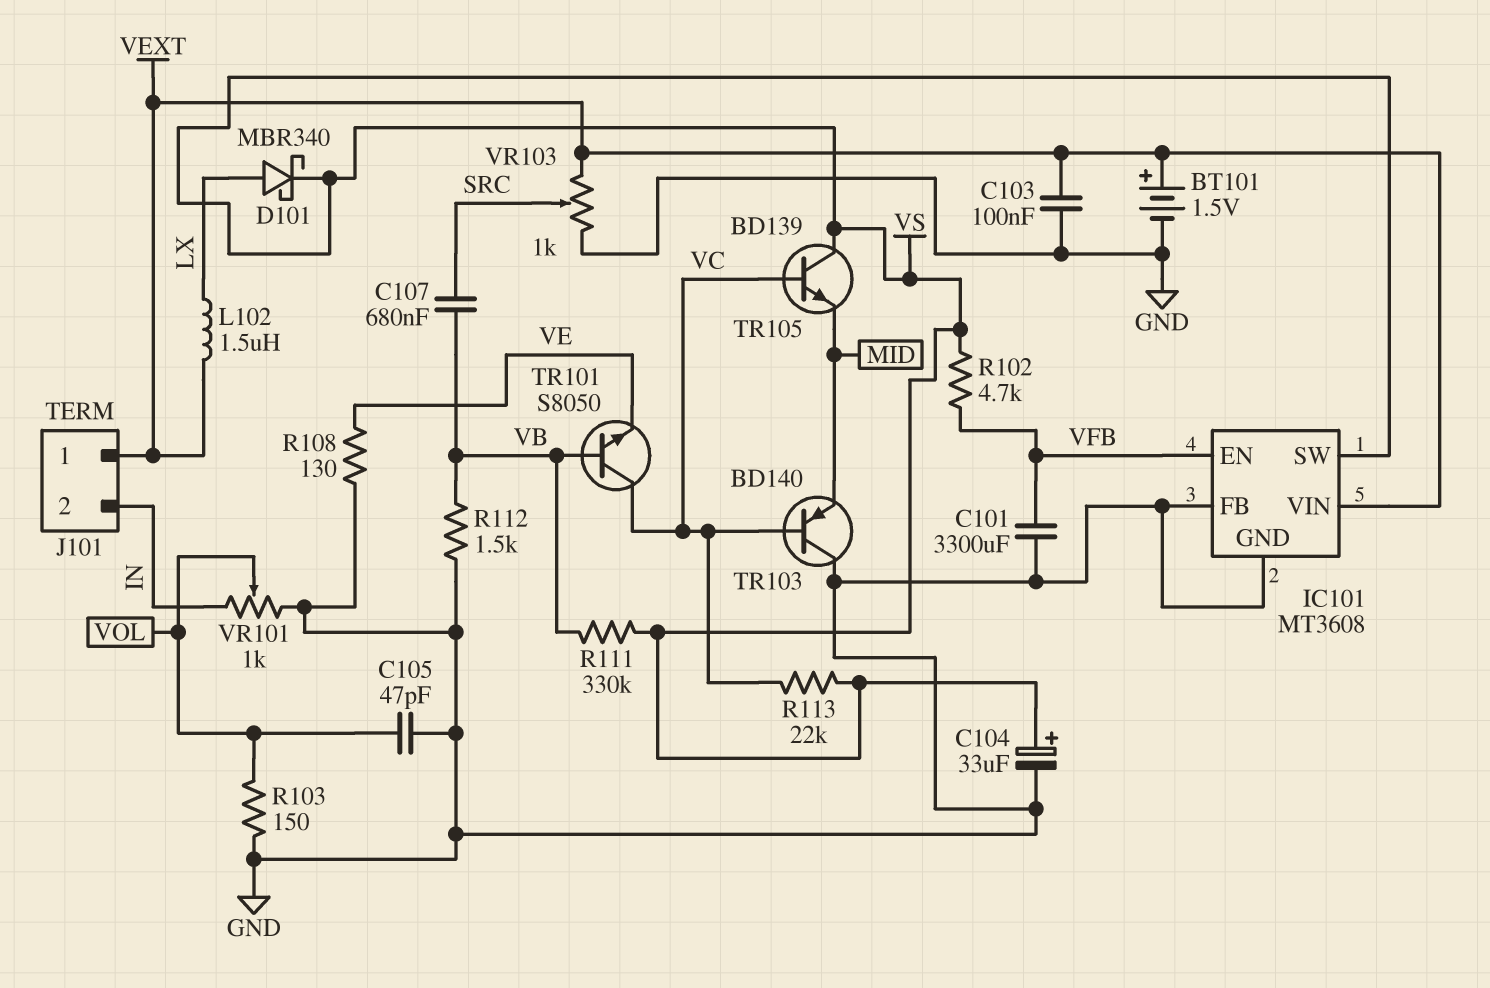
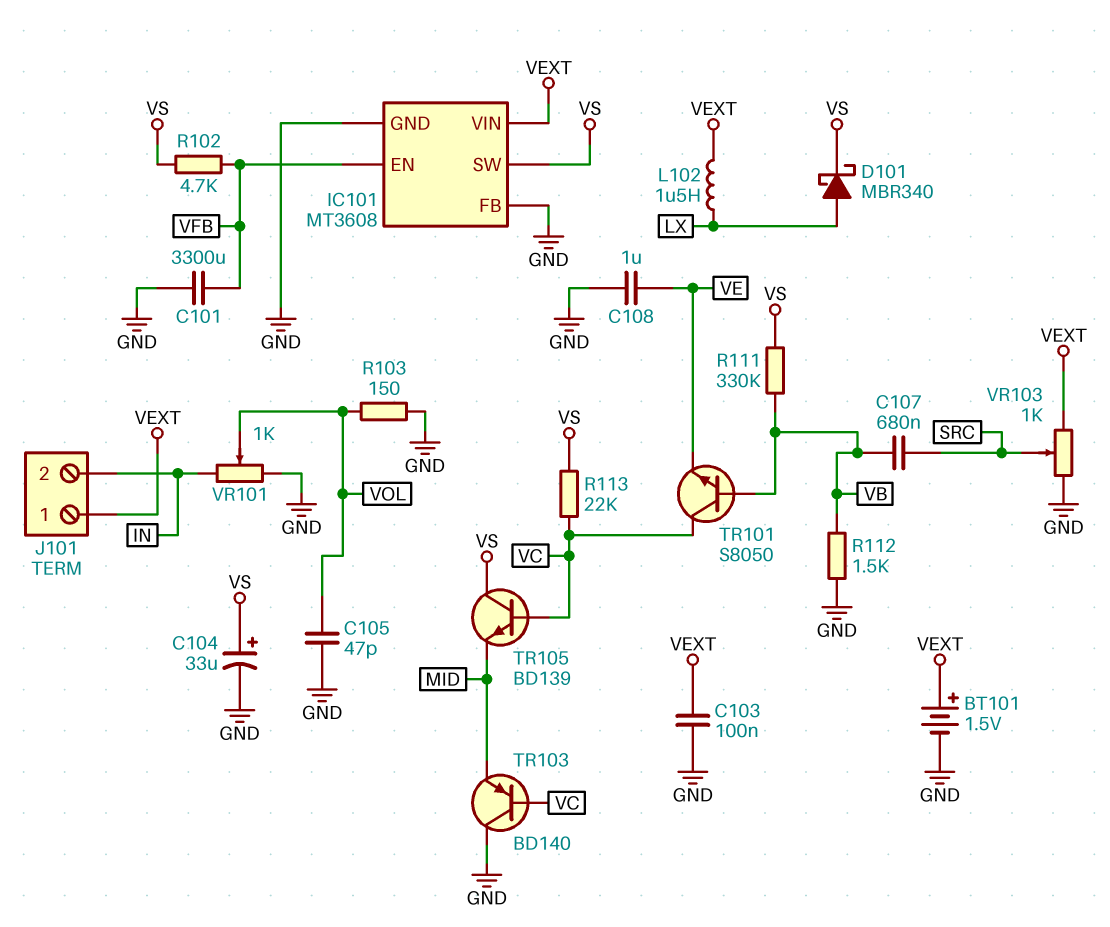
C108: none -> 1uF (GND, VE)
R108: 130 (GND, VE) -> none

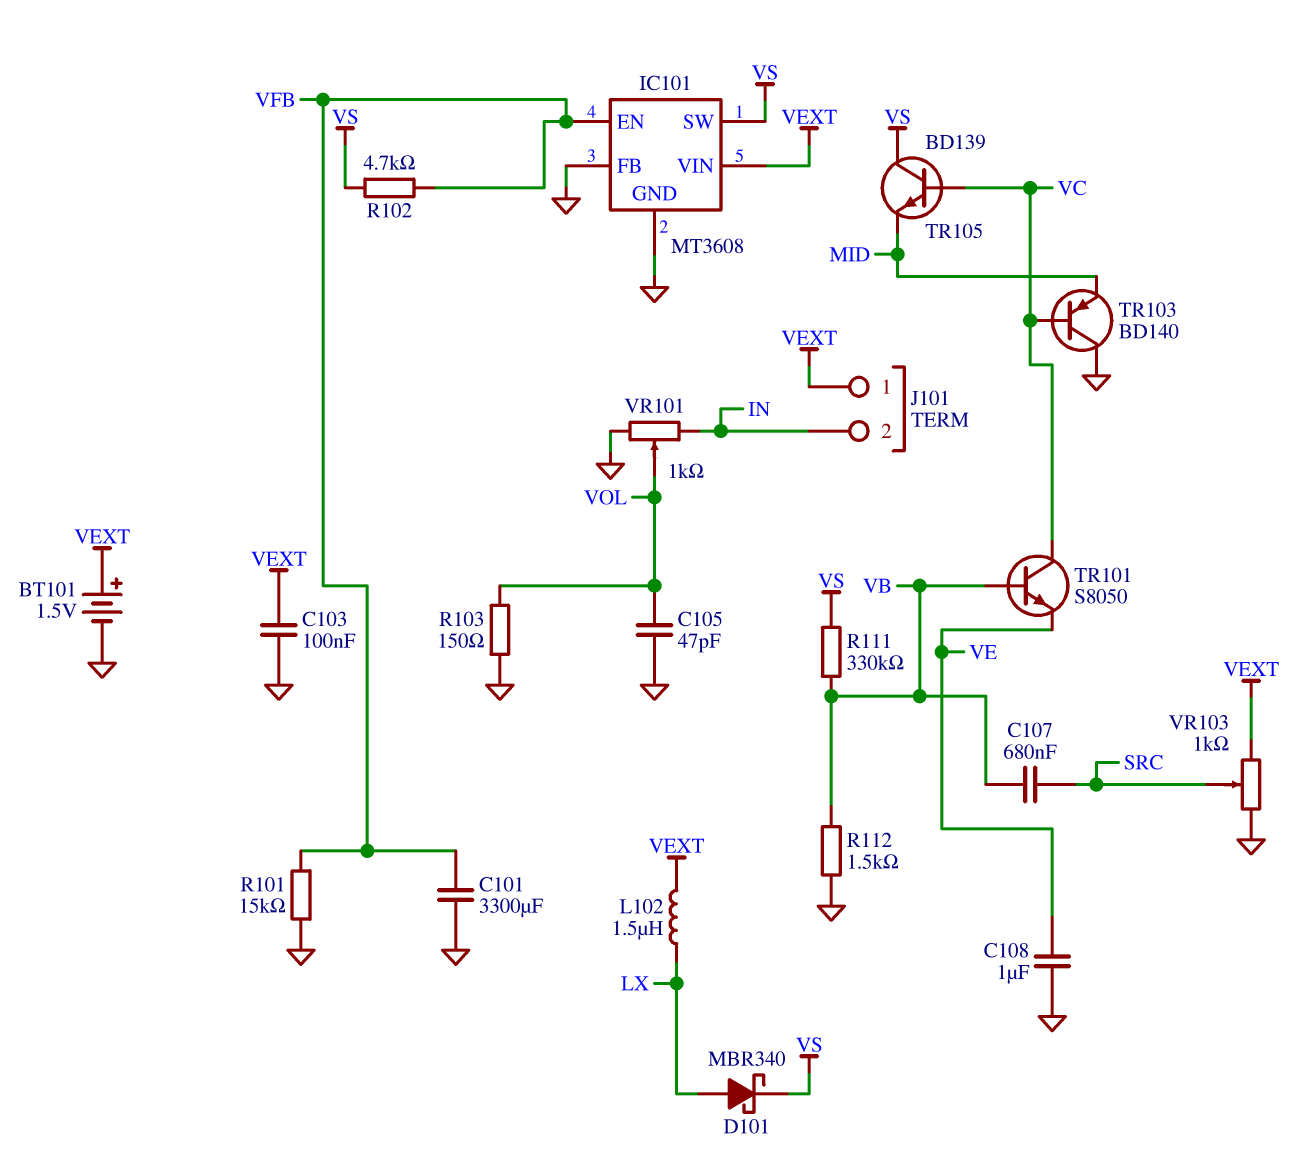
C104: 33uF (plus VS, minus GND) -> none
R101: none -> 15k (GND, VFB)
R113: 22k (VC, VS) -> none

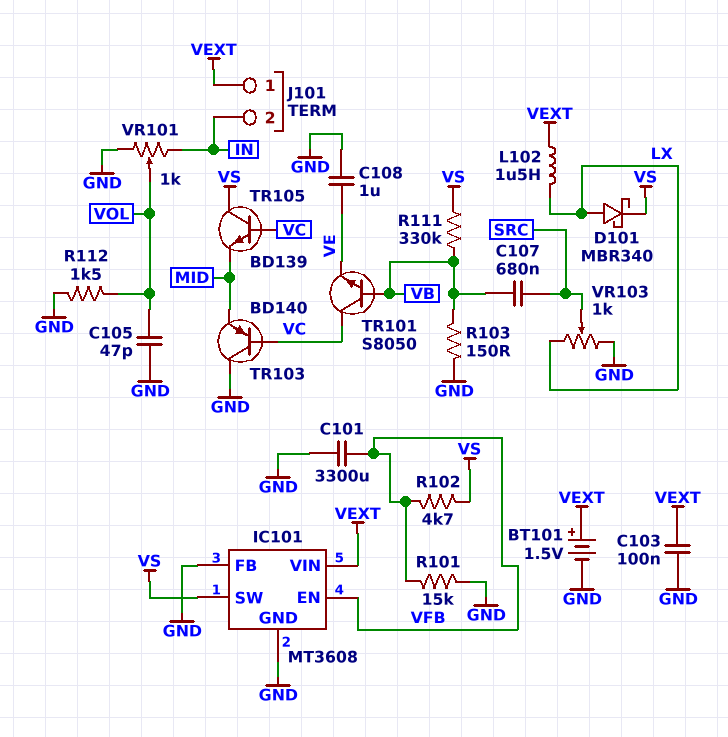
R103: 150 (GND, VOL) -> 150 (GND, VB)
R112: 1.5k (GND, VB) -> 1.5k (GND, VOL)
VR103: 1k (GND, VEXT, wiper SRC) -> 1k (GND, LX, wiper SRC)

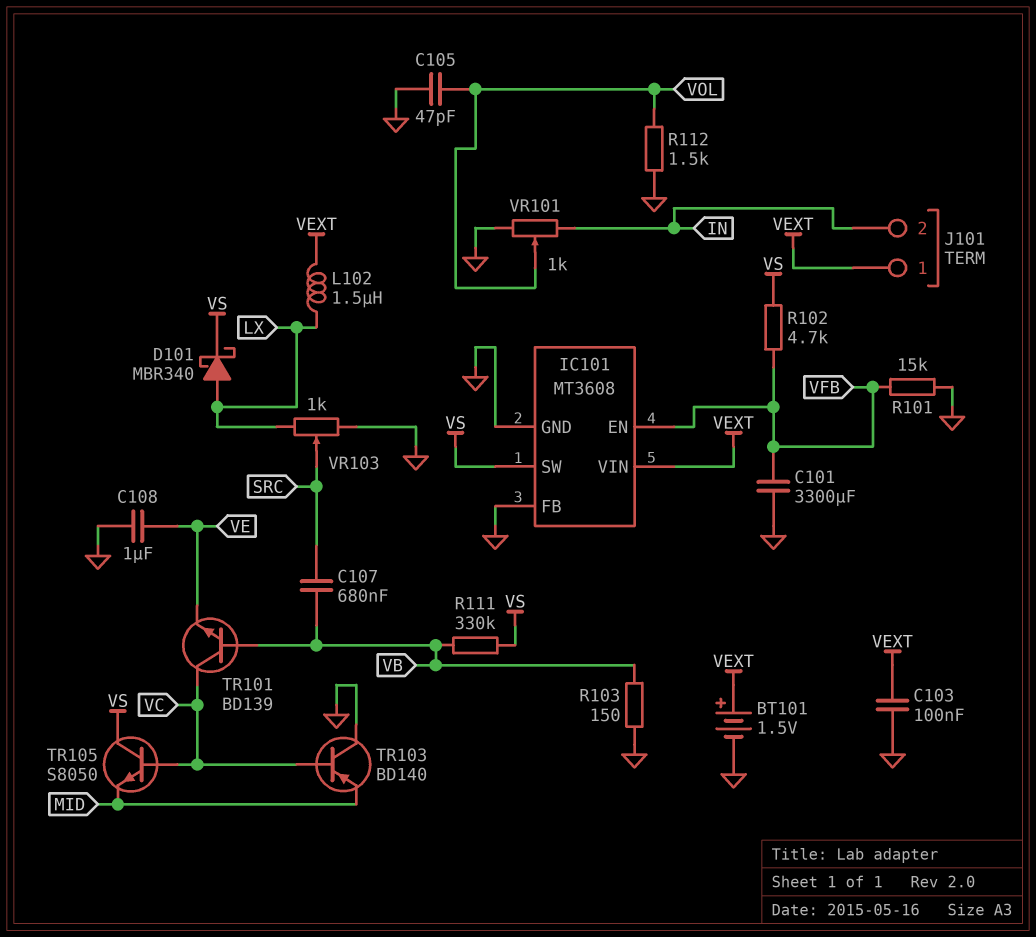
TR101: NPN S8050 (B VB, C VC, E VE) -> NPN BD139 (B VB, C VC, E VE)
TR105: NPN BD139 (B VC, C VS, E MID) -> NPN S8050 (B VC, C VS, E MID)

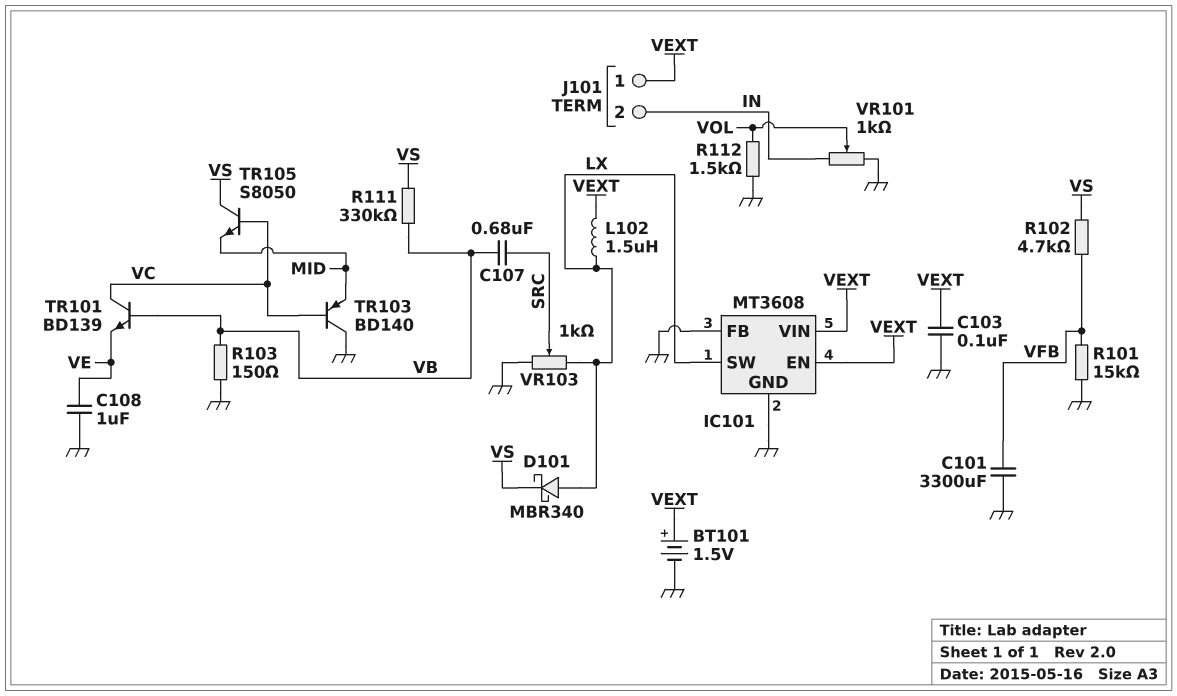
C105: 47pF (GND, VOL) -> none
IC101 pin EN: VFB -> VEXT
IC101 pin SW: VS -> LX

